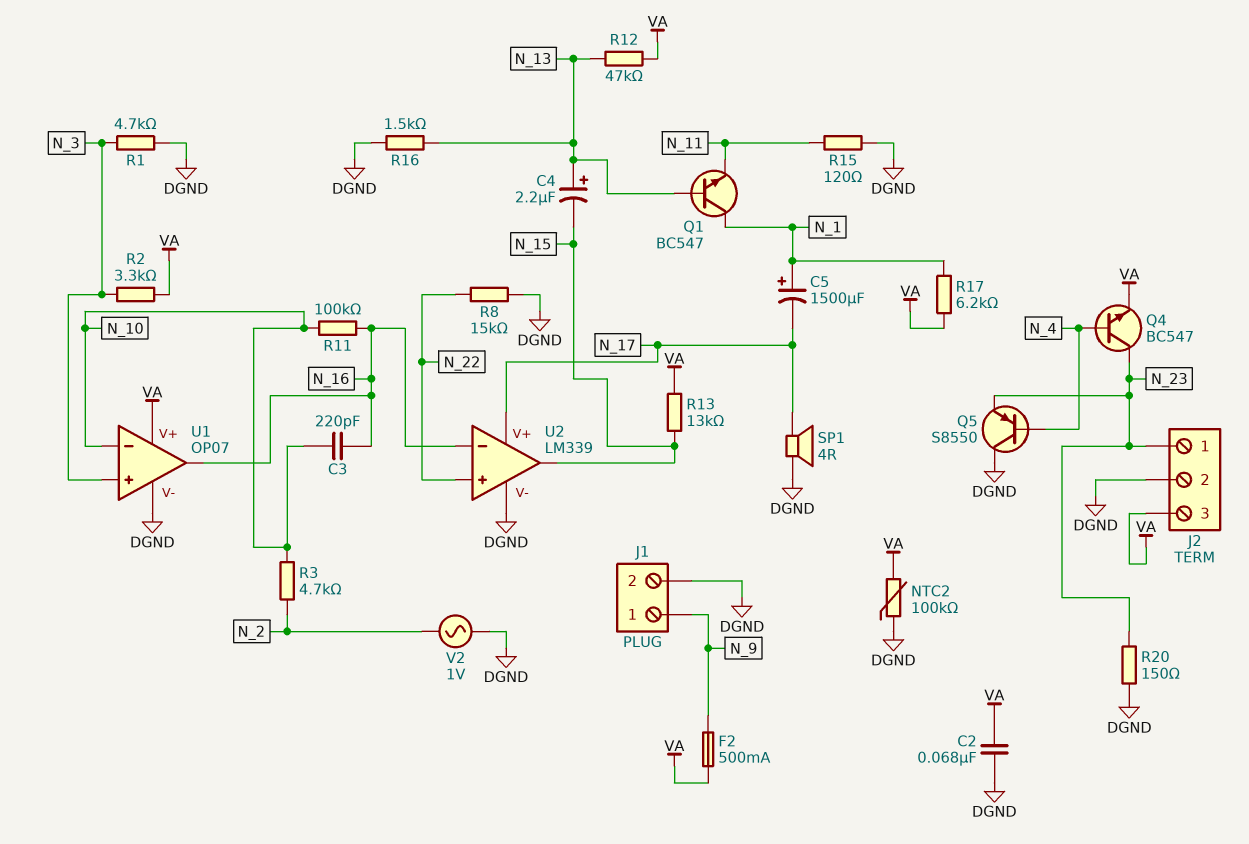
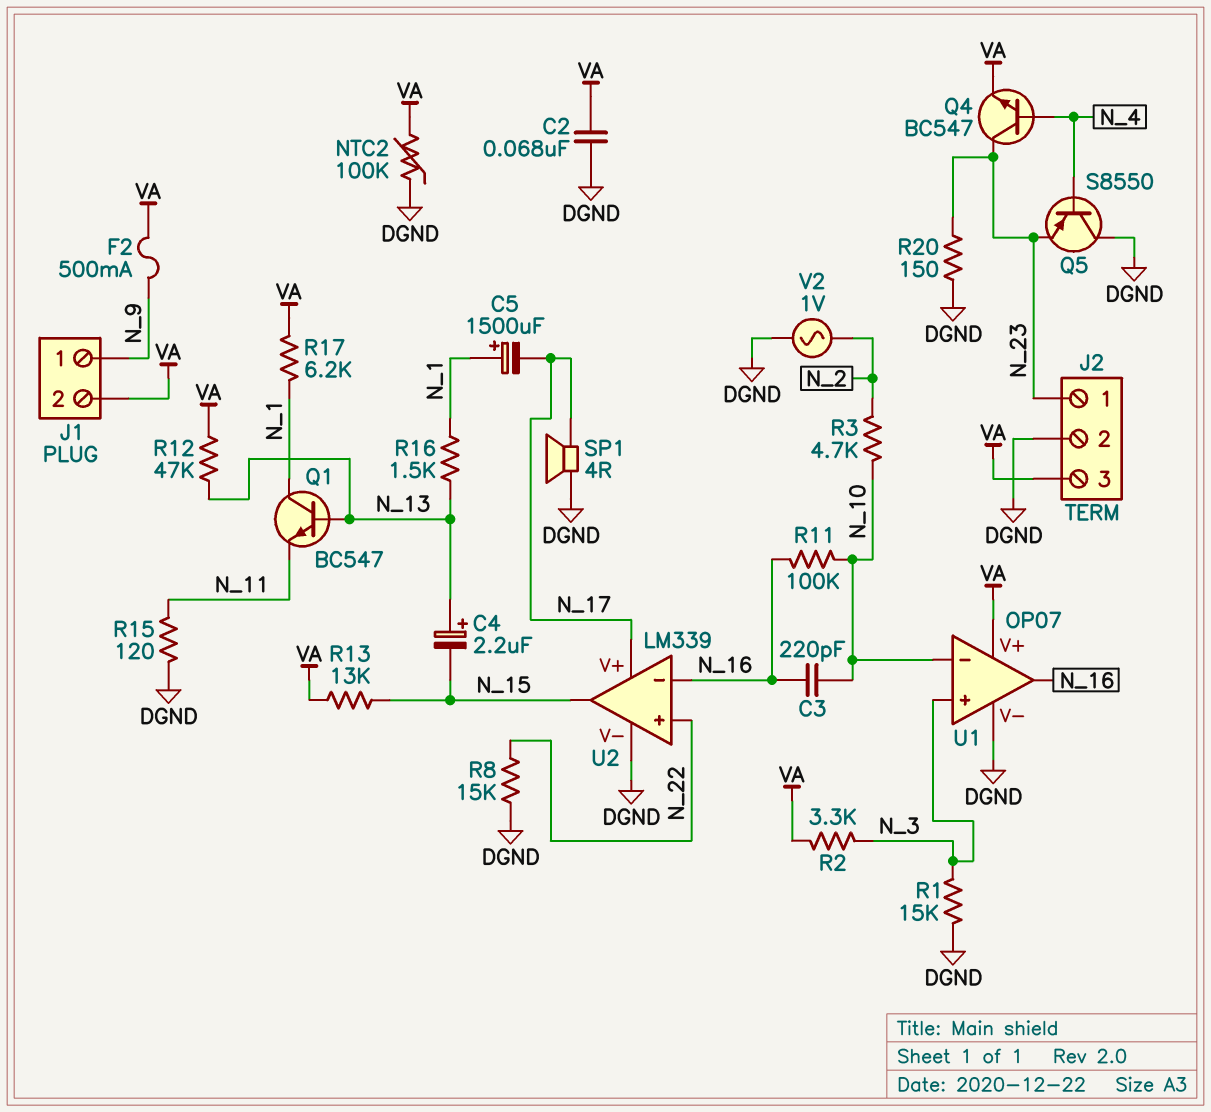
J1 pin 2: DGND -> VA
R1: 4.7k (DGND, N_3) -> 15k (DGND, N_3)
R16: 1.5k (DGND, N_13) -> 1.5k (N_1, N_13)

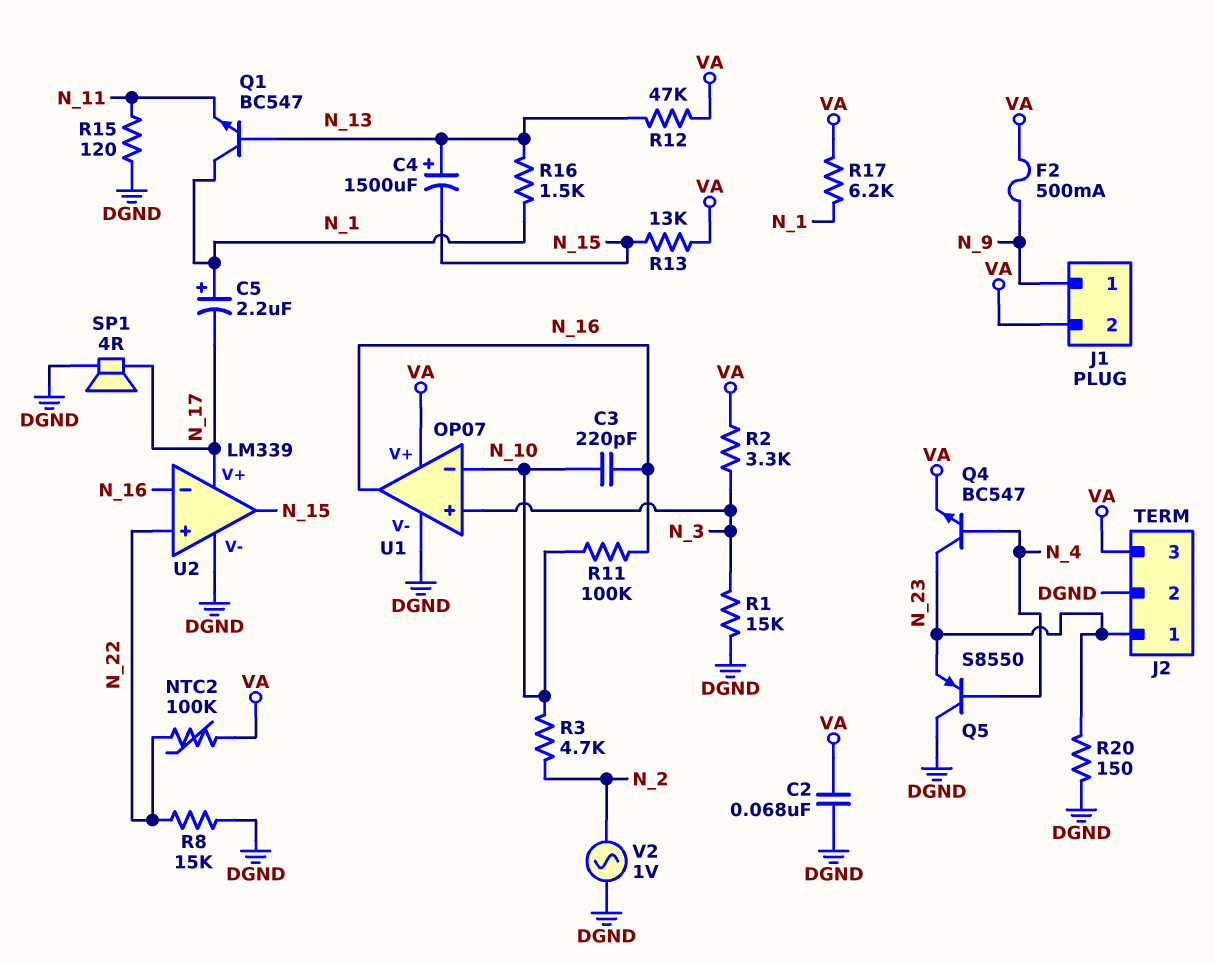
C4: 2.2uF (plus N_13, minus N_15) -> 1500uF (plus N_13, minus N_15)
C5: 1500uF (plus N_1, minus N_17) -> 2.2uF (plus N_1, minus N_17)
NTC2: 100k (DGND, VA) -> 100k (N_22, VA)

